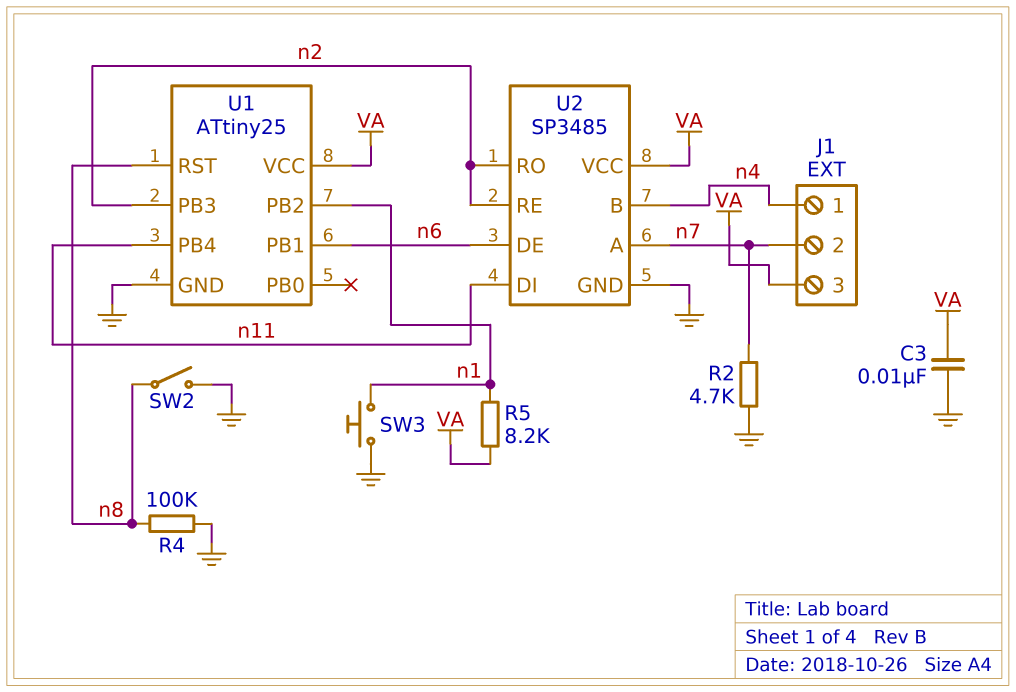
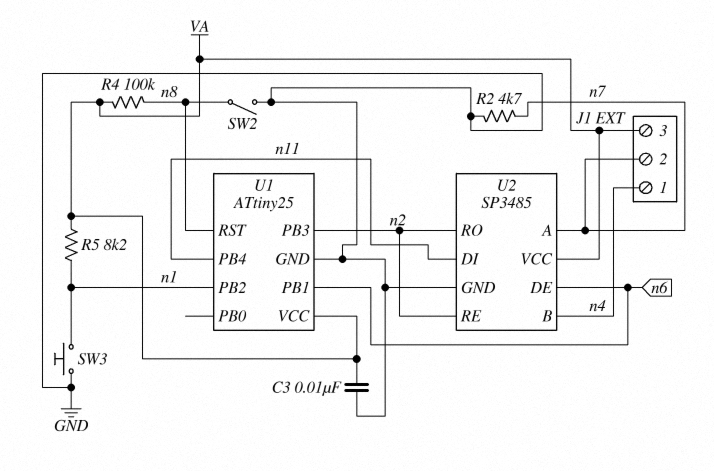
R4: 100k (GND, n8) -> 100k (VA, n8)

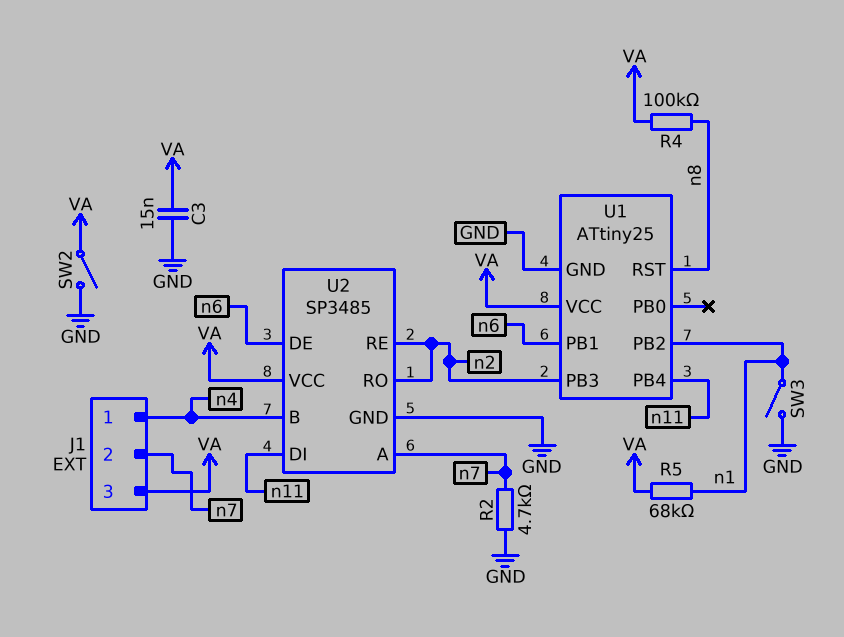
C3: 10nF (GND, VA) -> 15nF (GND, VA)
R5: 8.2k (VA, n1) -> 68k (VA, n1)
SW2: switch (GND, n8) -> switch (GND, VA)
SW3: button (GND, n1) -> switch (GND, n1)

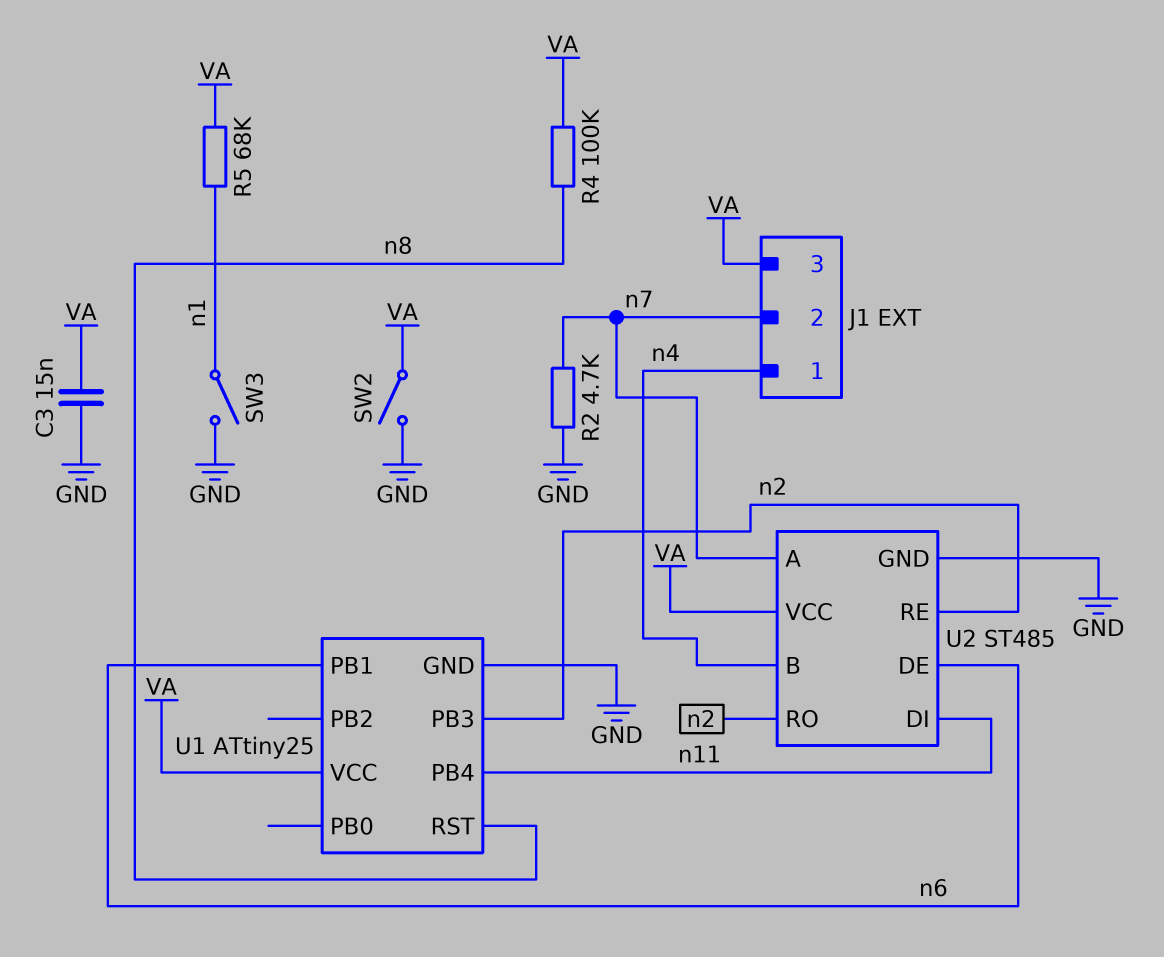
U1 pin PB2: n1 -> none
U2: SP3485 -> ST485

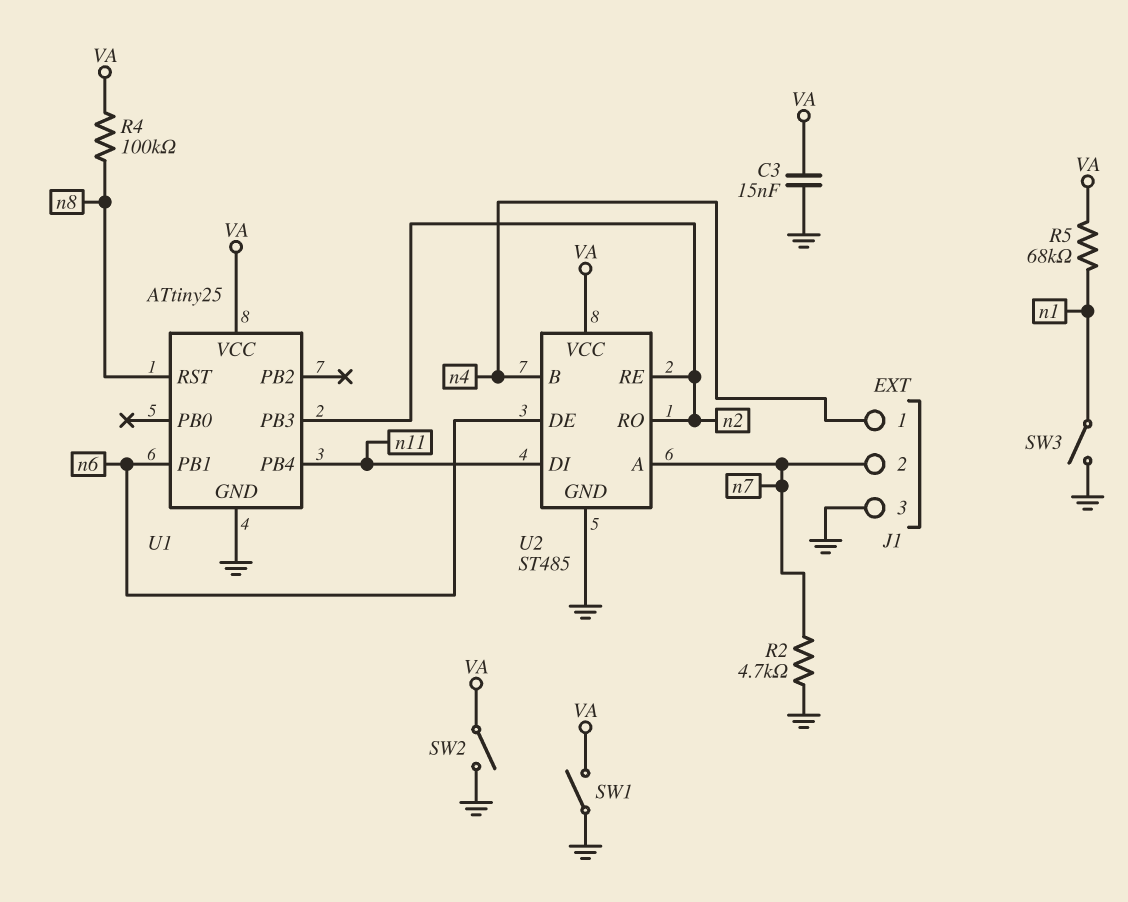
J1 pin 3: VA -> GND
SW1: none -> switch (GND, VA)

